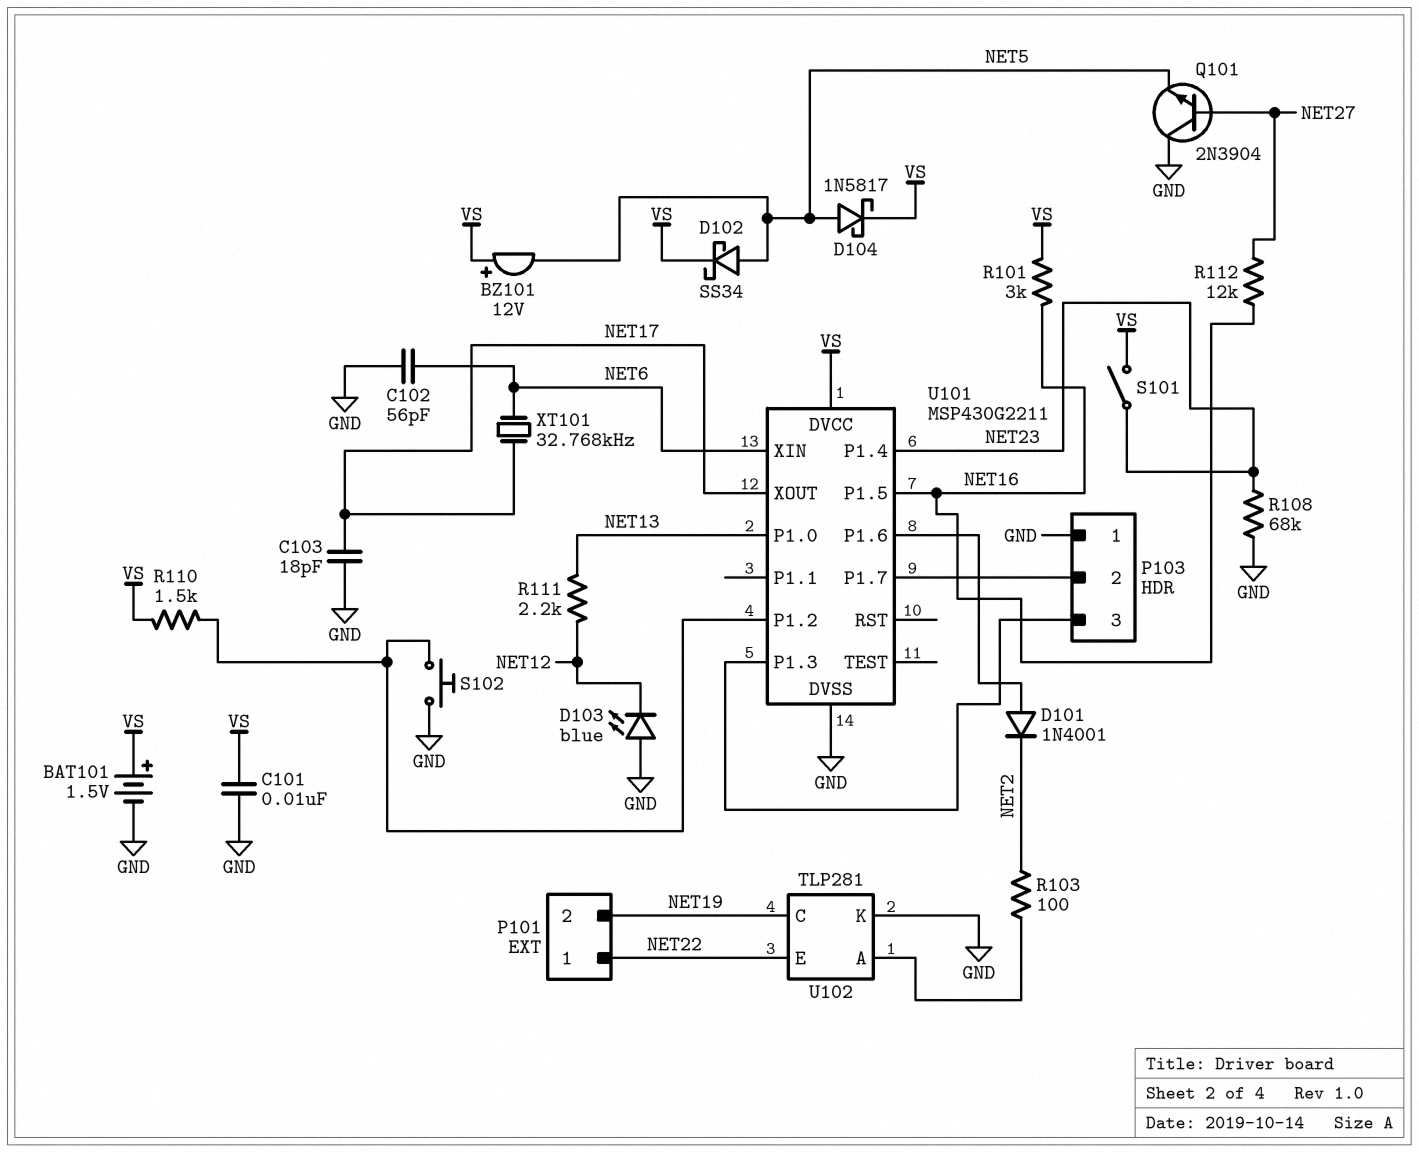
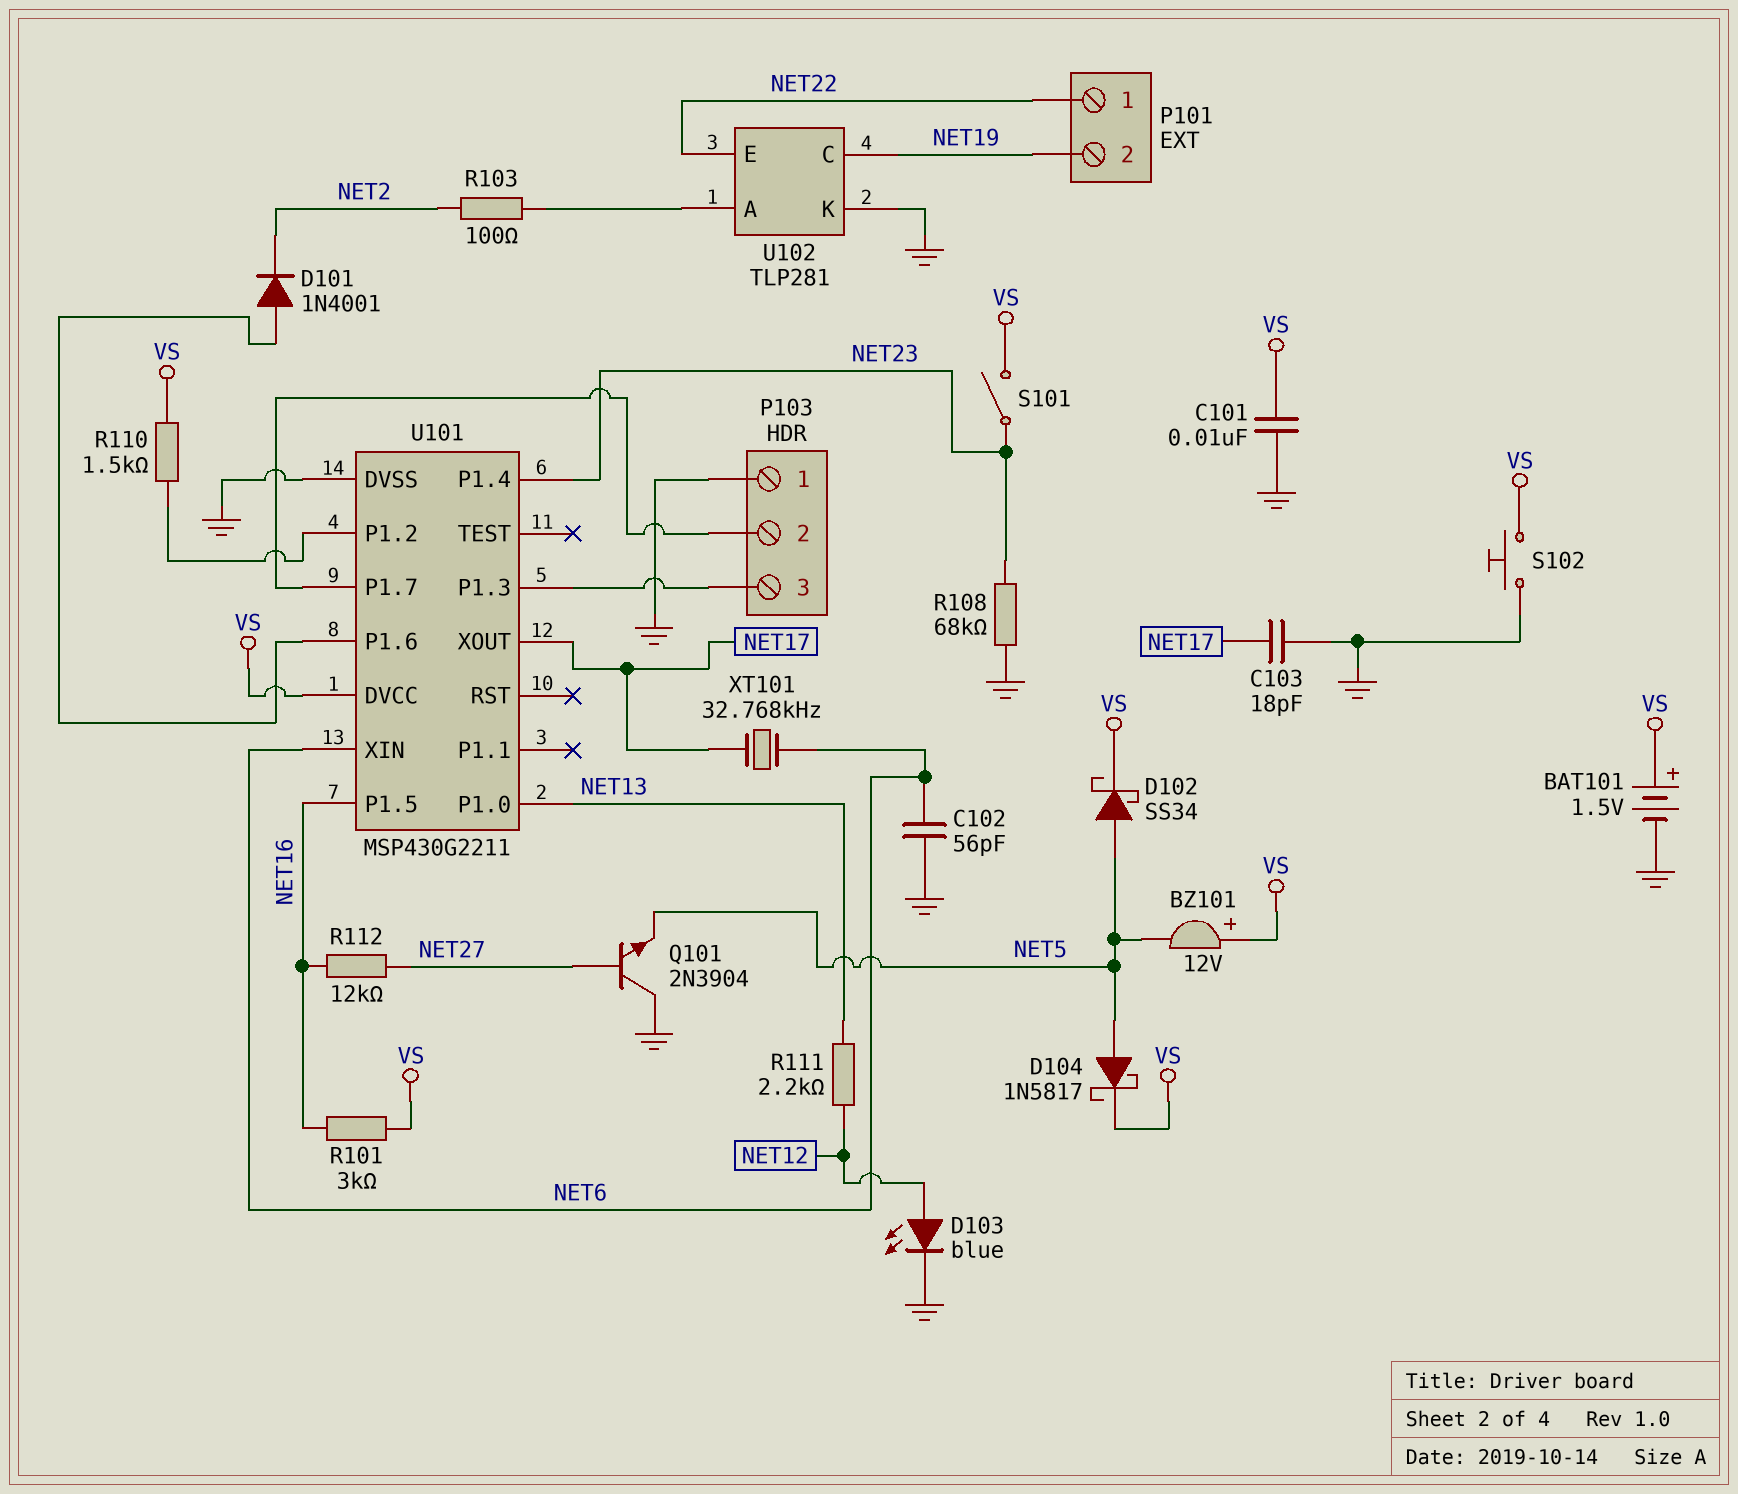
D103: LED blue (A GND, K NET12) -> LED blue (A NET12, K GND)
S102: button (GND, U101/P1.2) -> button (GND, VS)

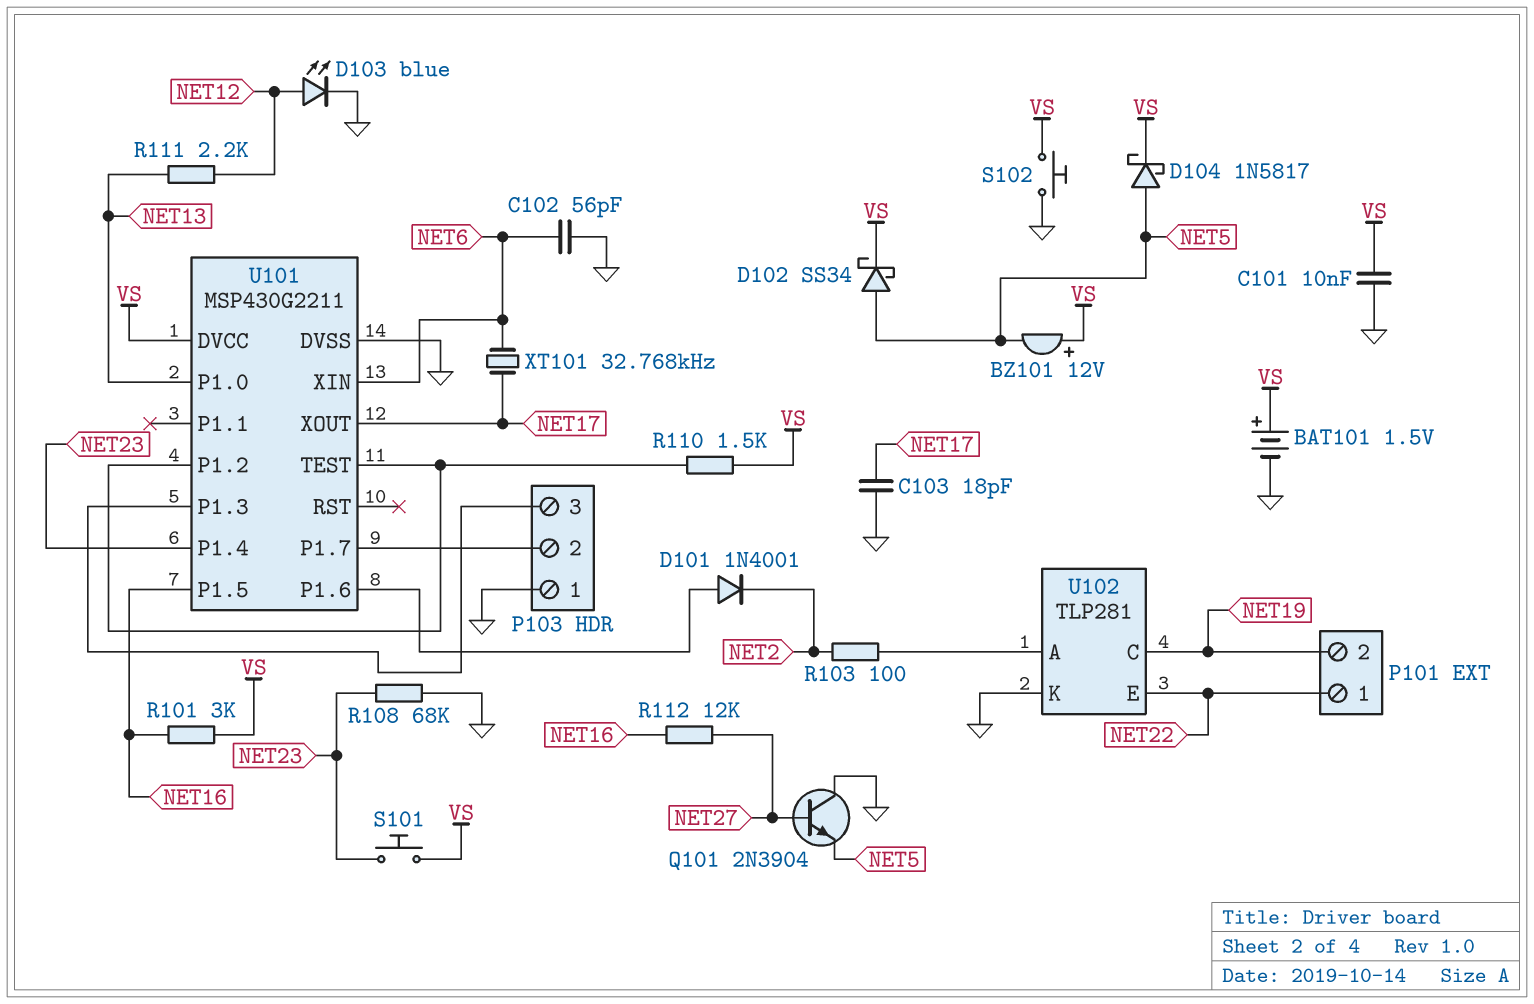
S101: switch (NET23, VS) -> button (NET23, VS)
U101 pin TEST: none -> U101/P1.2

